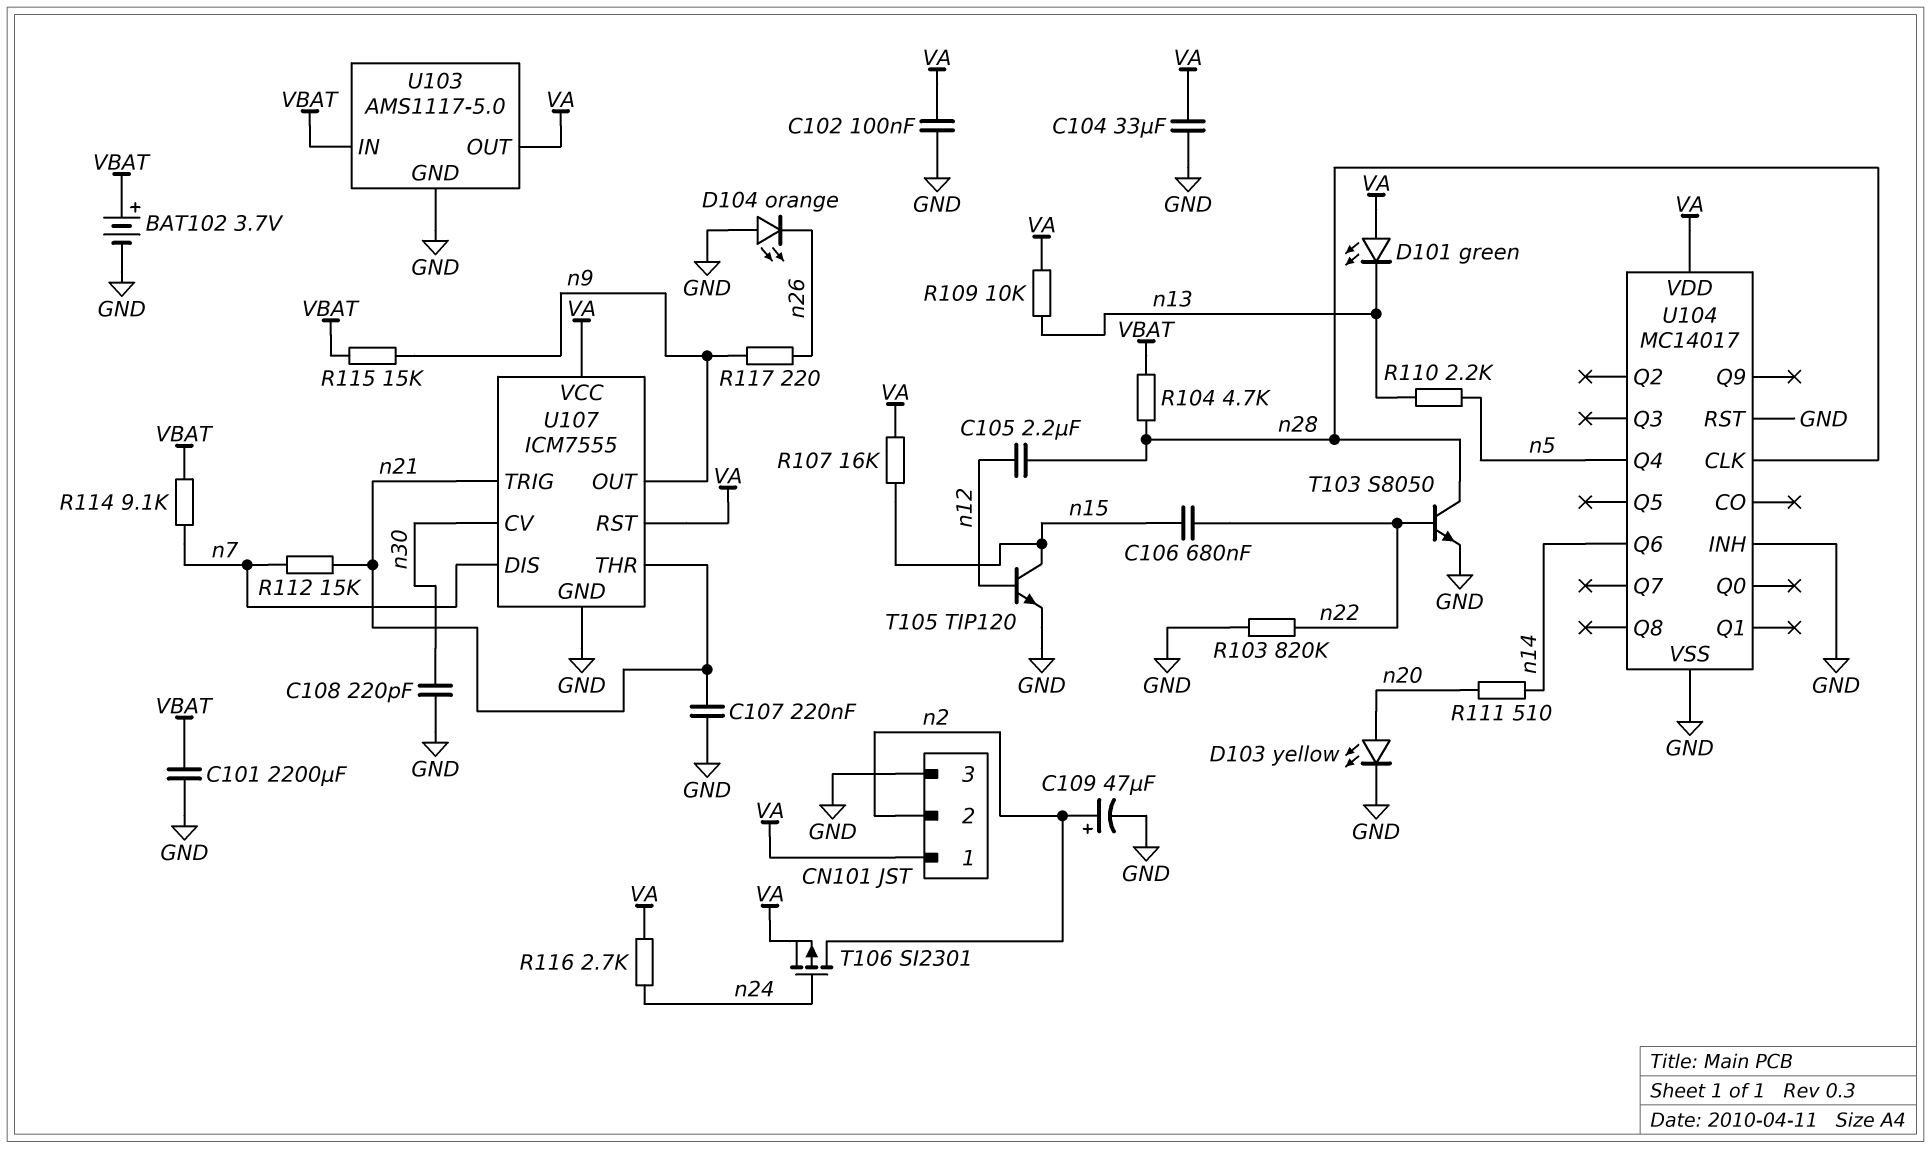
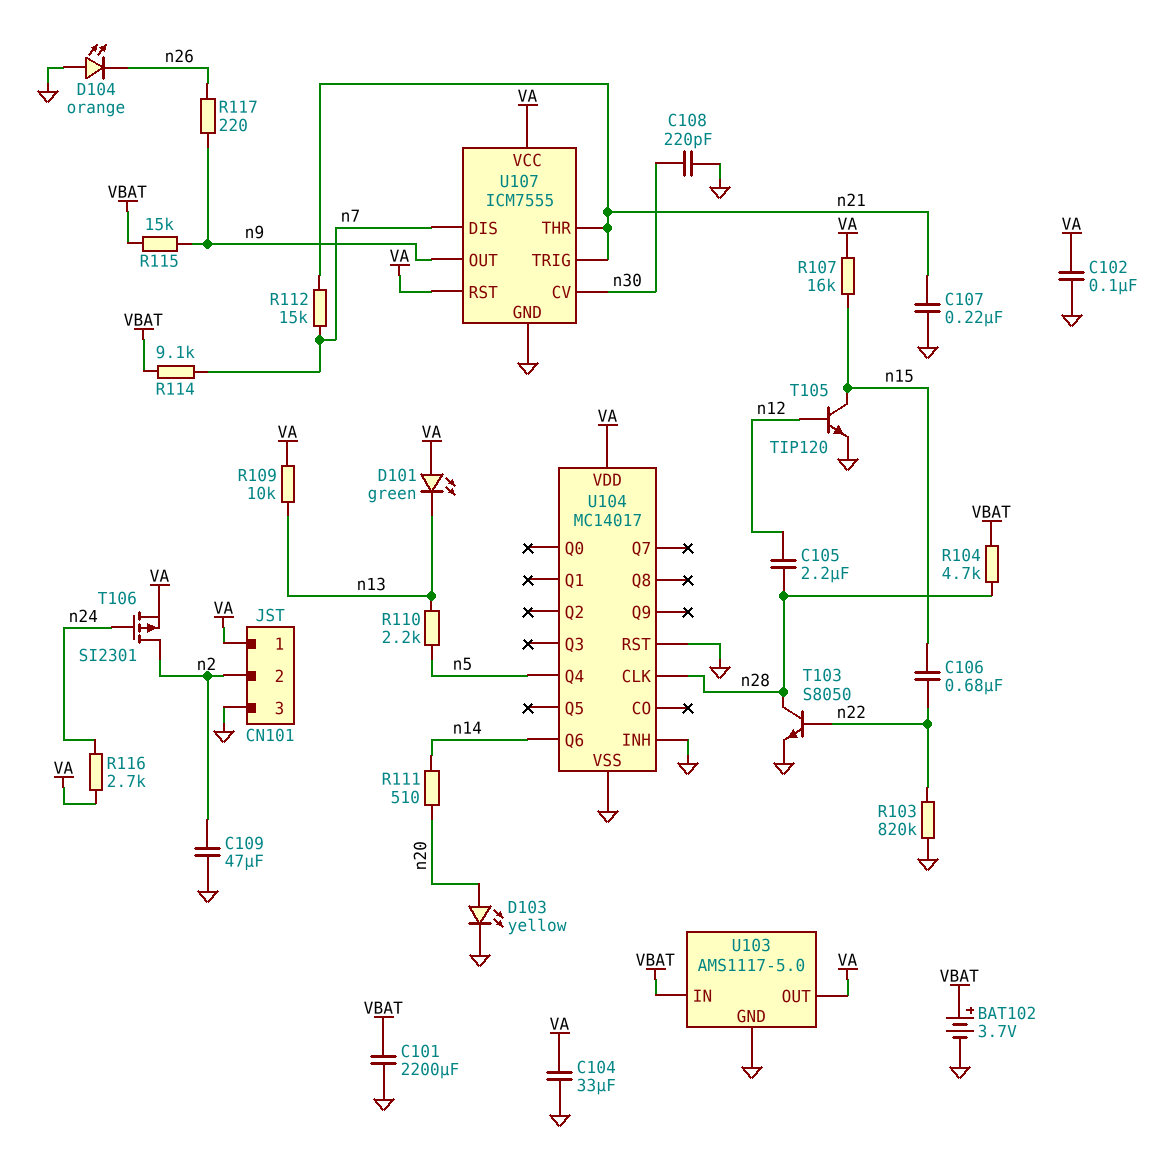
C109: 47uF (plus n2, minus GND) -> 47uF (GND, n2)

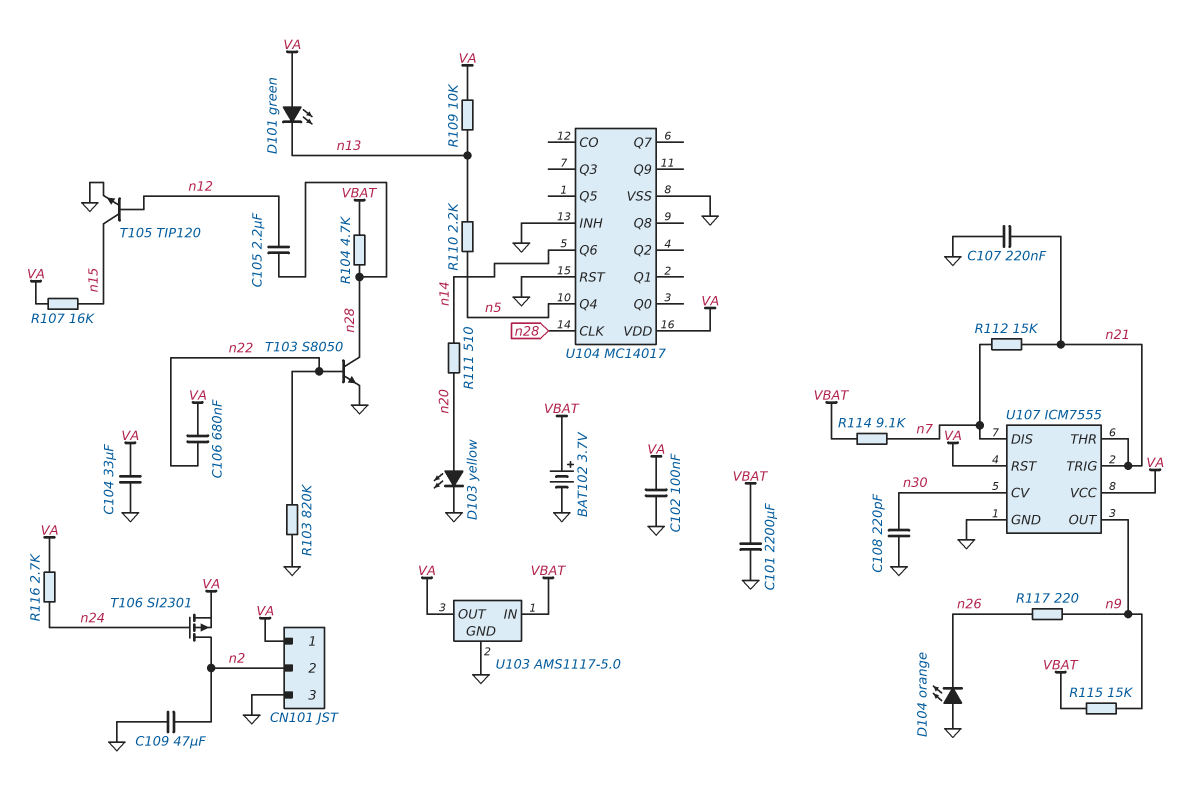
C106: 680nF (n15, n22) -> 680nF (VA, n22)

